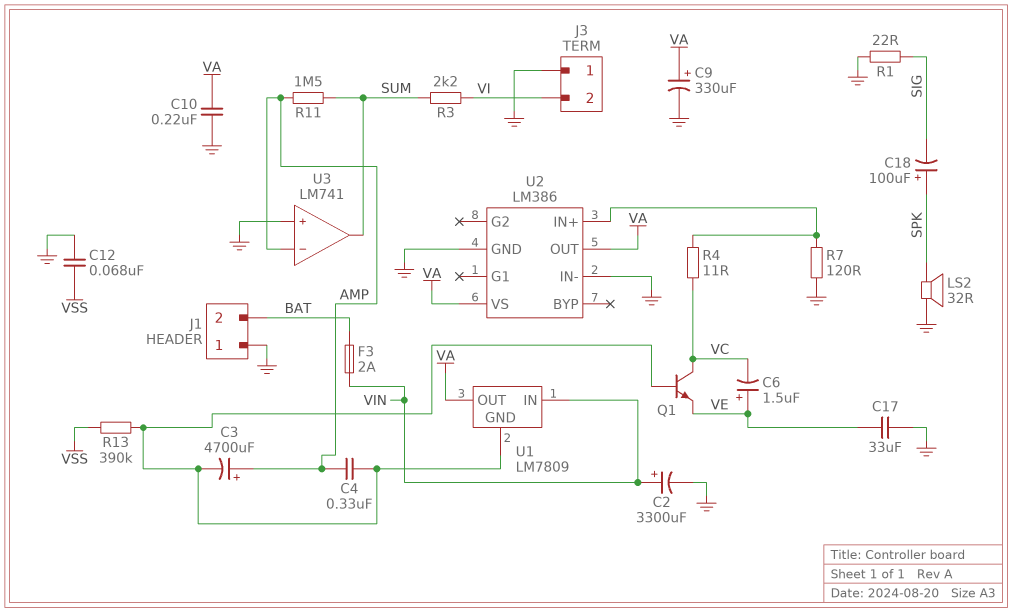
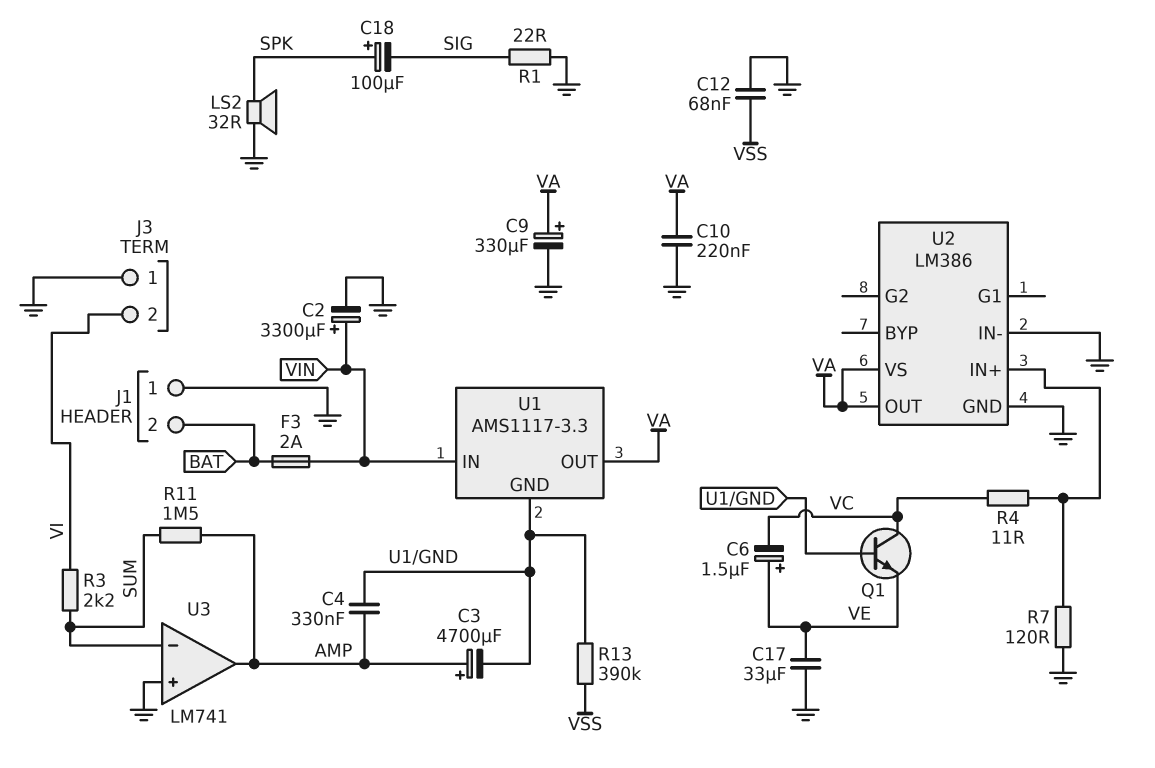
U1: LM7809 -> AMS1117-3.3
U3 pin in-: AMP -> SUM
U3 pin out: SUM -> AMP

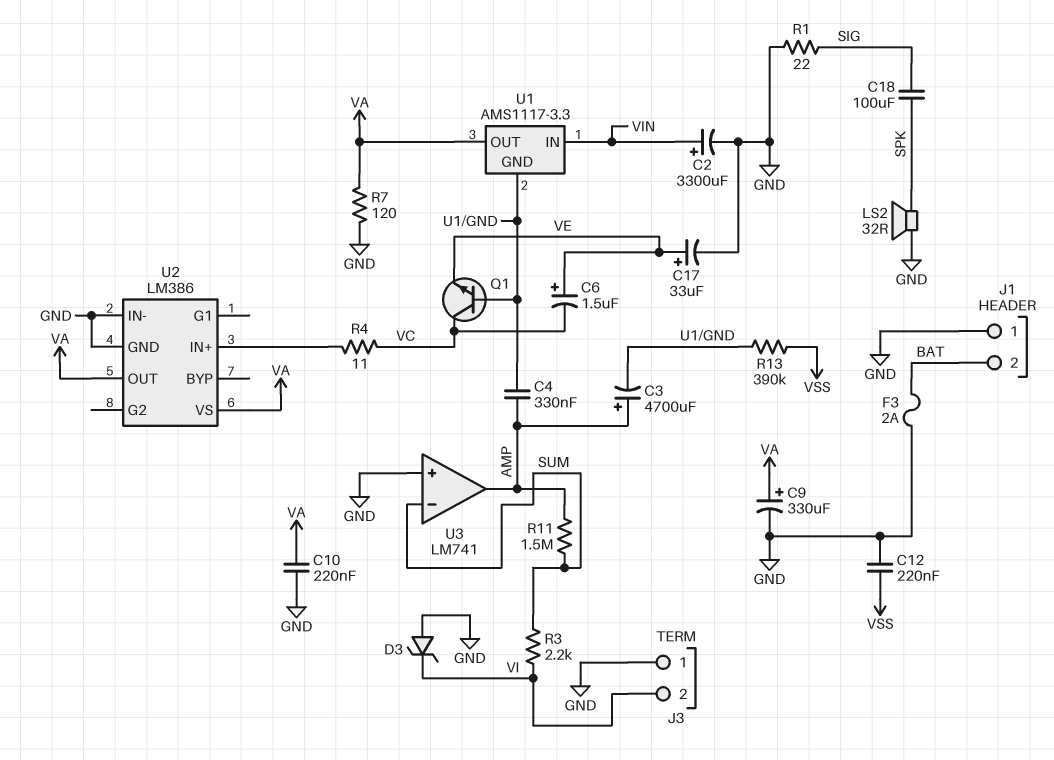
C12: 68nF (GND, VSS) -> 220nF (GND, VSS)
C17: 33uF (GND, VE) -> 33uF (plus VE, minus GND)
C18: 100uF (plus SPK, minus SIG) -> 100uF (SIG, SPK)
D3: none -> zener (A GND, K VI)
F3: 2A (BAT, VIN) -> 2A (BAT, GND)
R7: 120 (GND, U2/IN+) -> 120 (GND, VA)

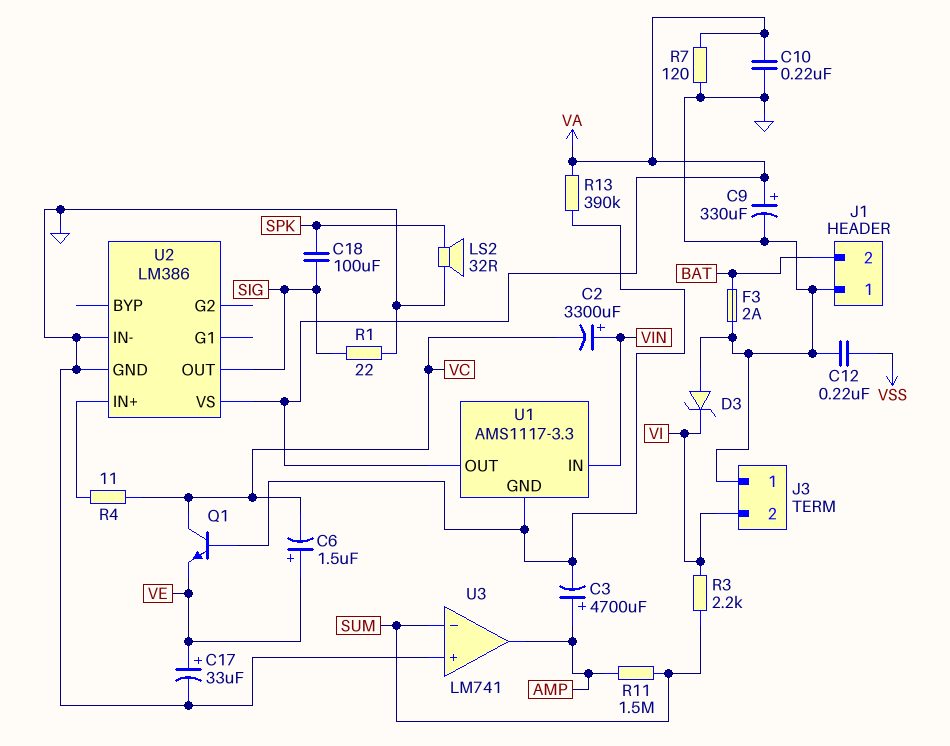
C2: 3300uF (plus VIN, minus GND) -> 3300uF (plus VIN, minus VC)
C4: 330nF (AMP, U1/GND) -> none
R13: 390k (U1/GND, VSS) -> 390k (U1/GND, VA)
U2 pin OUT: VA -> SIG

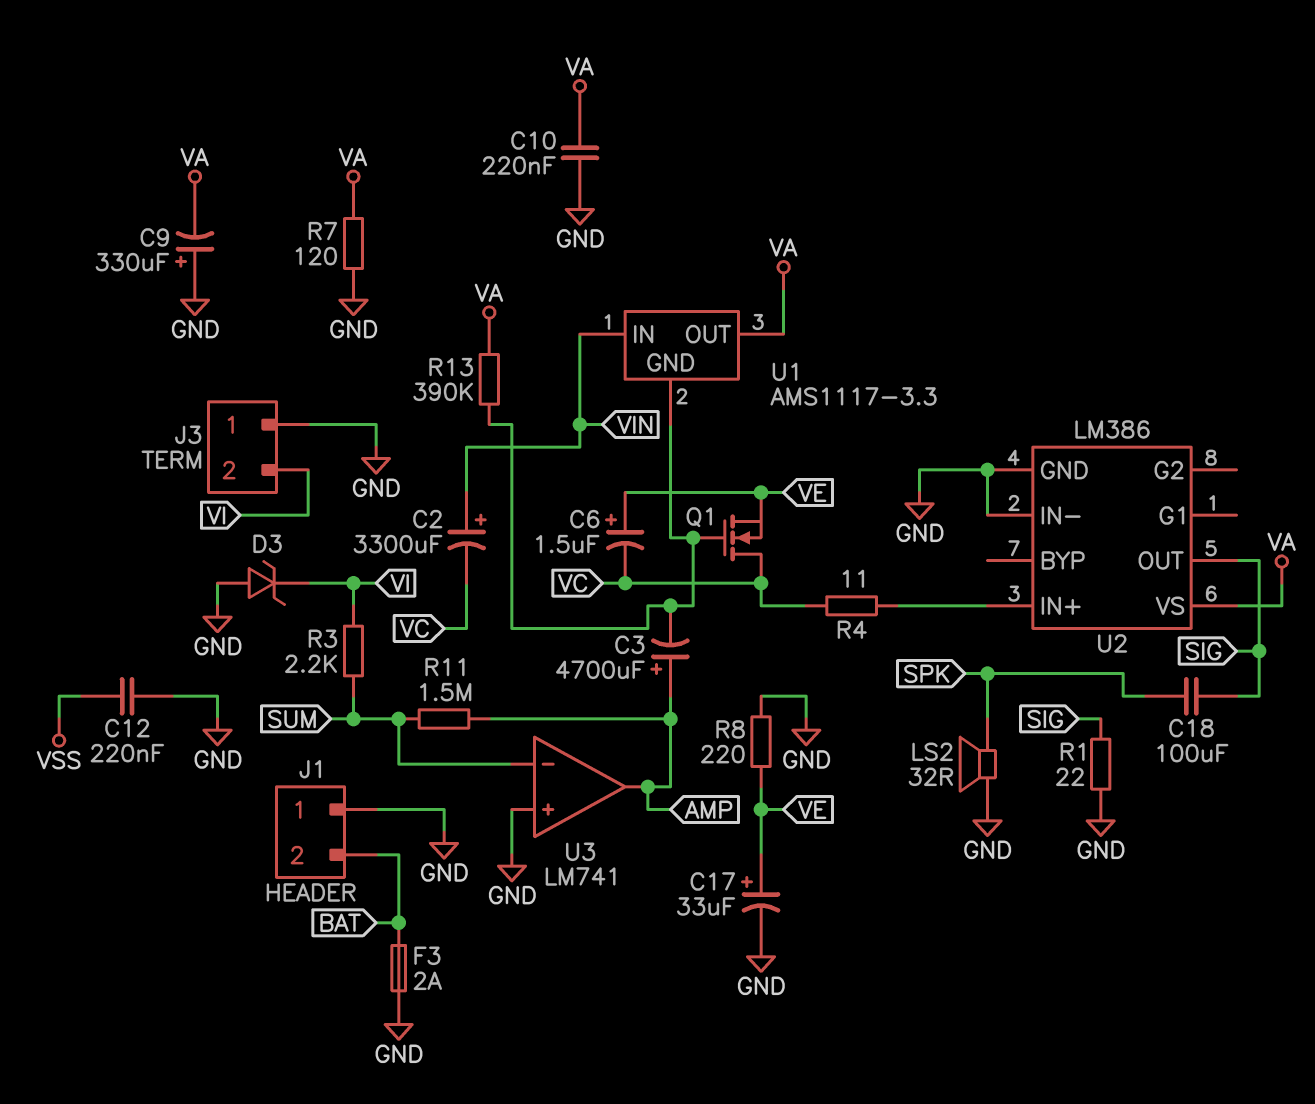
C9: 330uF (plus VA, minus GND) -> 330uF (plus GND, minus VA)
Q1: NPN (B U1/GND, C VC, E VE) -> NMOS (G U1/GND, D VC, S VE)
R8: none -> 220 (GND, VE)

